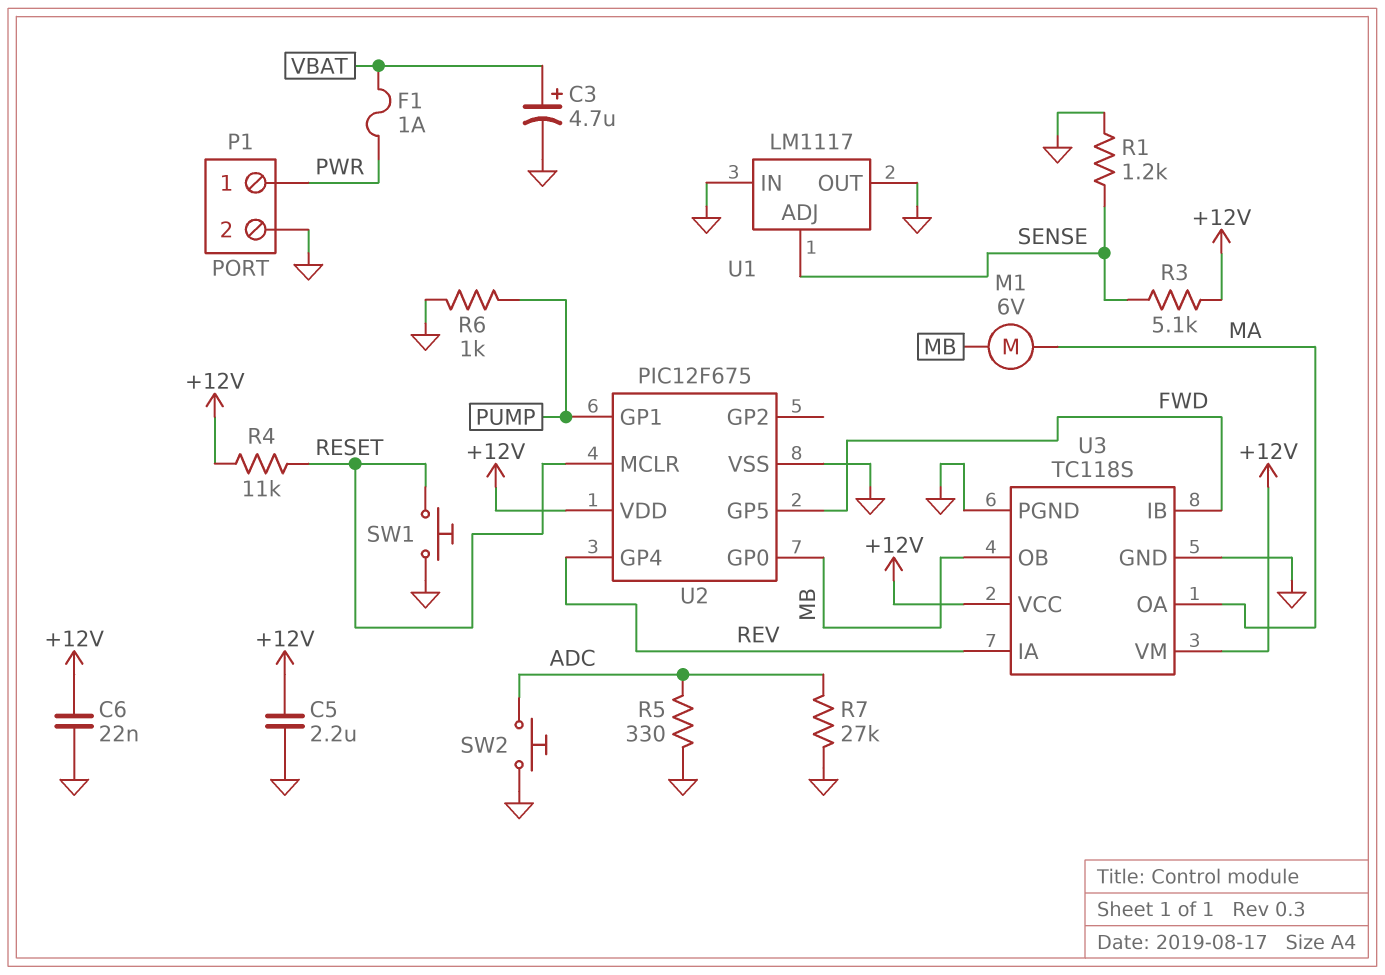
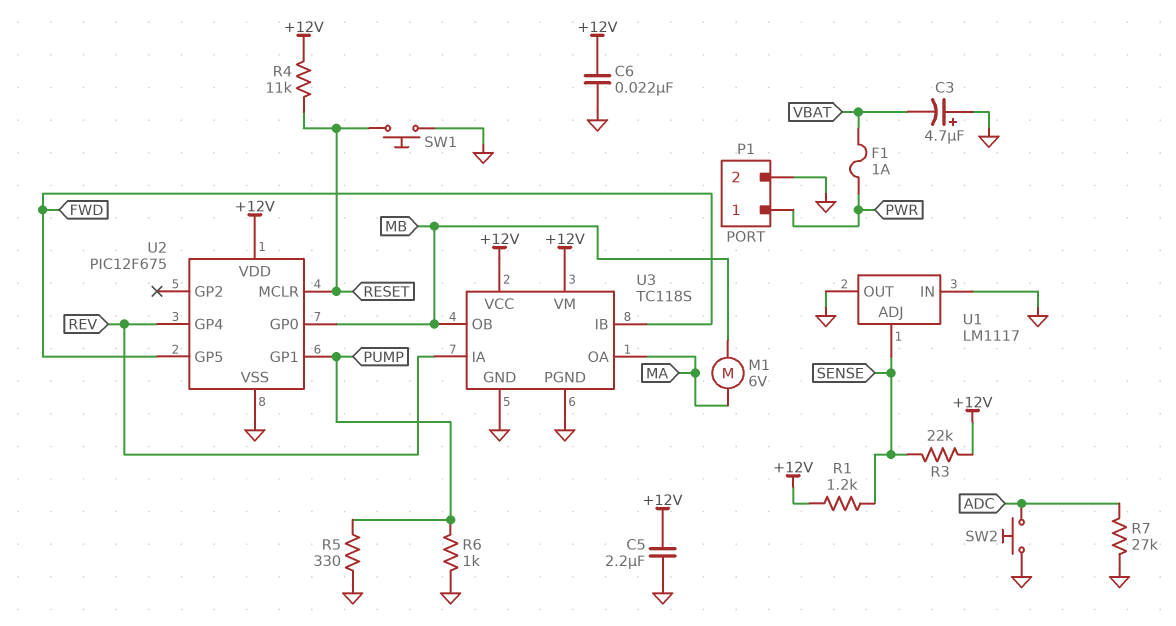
C3: 4.7uF (plus VBAT, minus GND) -> 4.7uF (plus GND, minus VBAT)
R1: 1.2k (GND, SENSE) -> 1.2k (+12V, SENSE)
R3: 5.1k (+12V, SENSE) -> 22k (+12V, SENSE)
R5: 330 (ADC, GND) -> 330 (GND, PUMP)

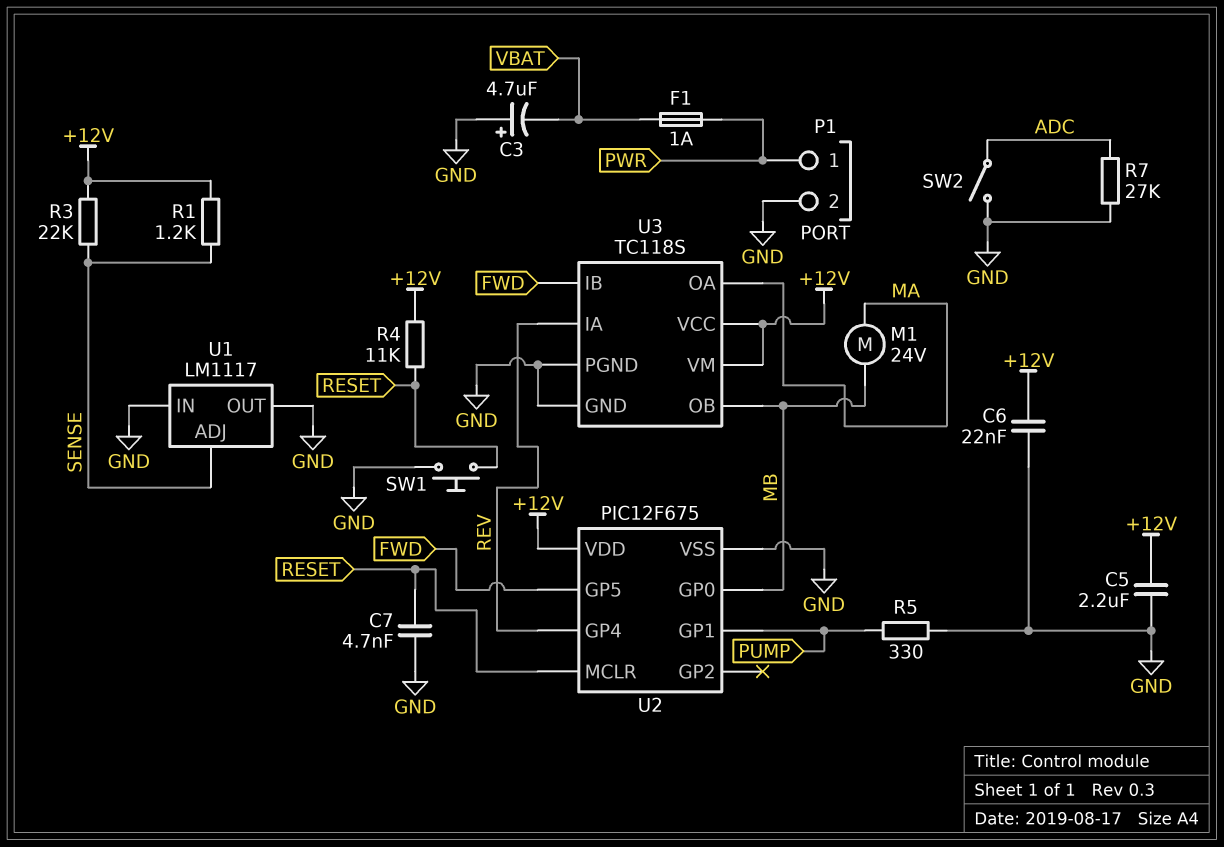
C7: none -> 4.7nF (GND, RESET)
M1: motor 6V (MA, MB) -> motor 24V (MA, MB)
R6: 1k (GND, PUMP) -> none
SW2: button (ADC, GND) -> switch (ADC, GND)

